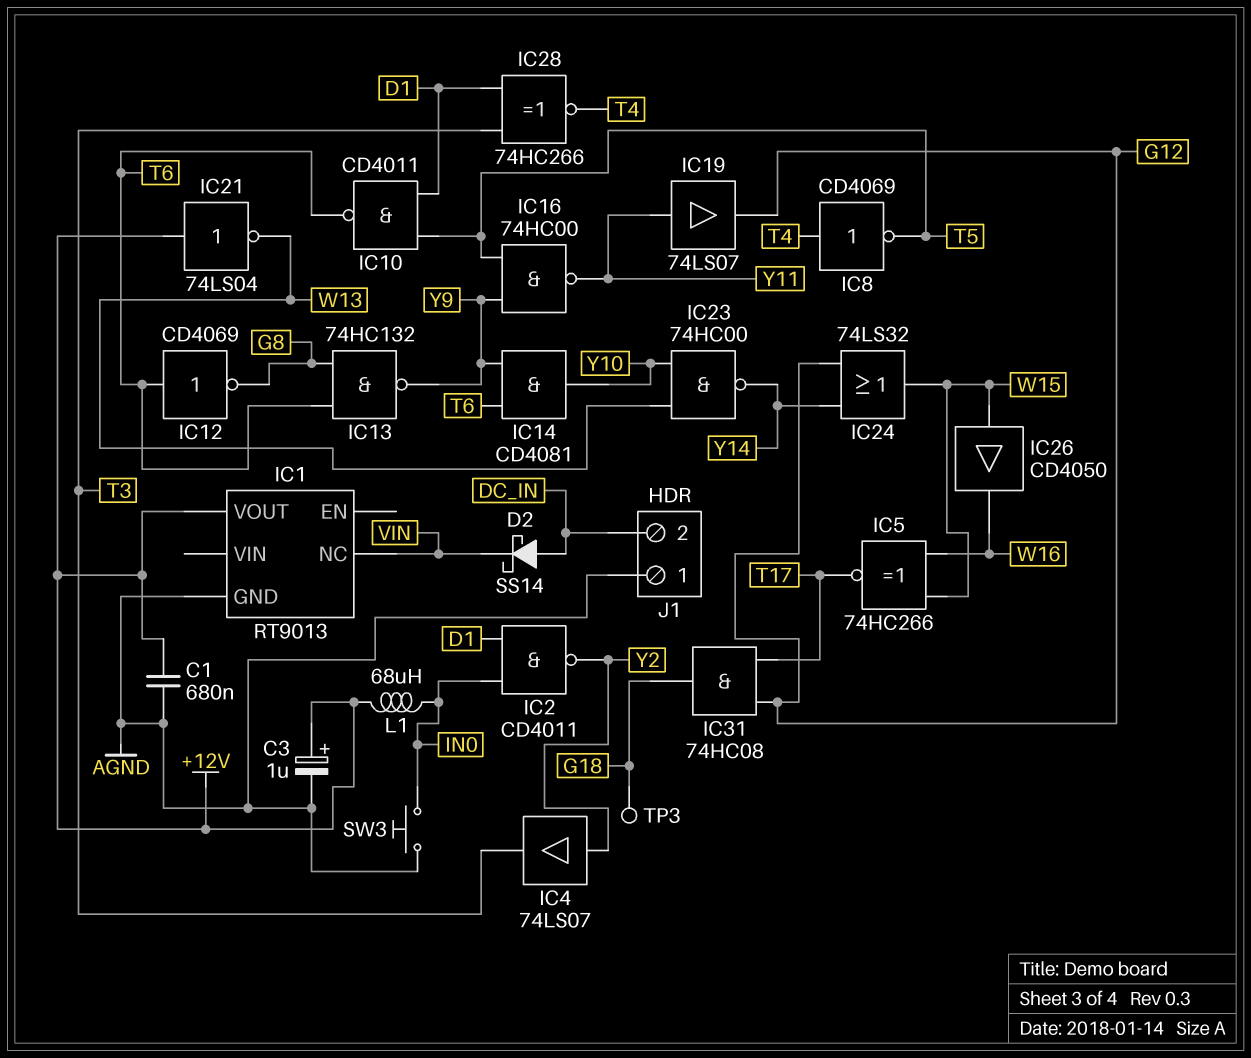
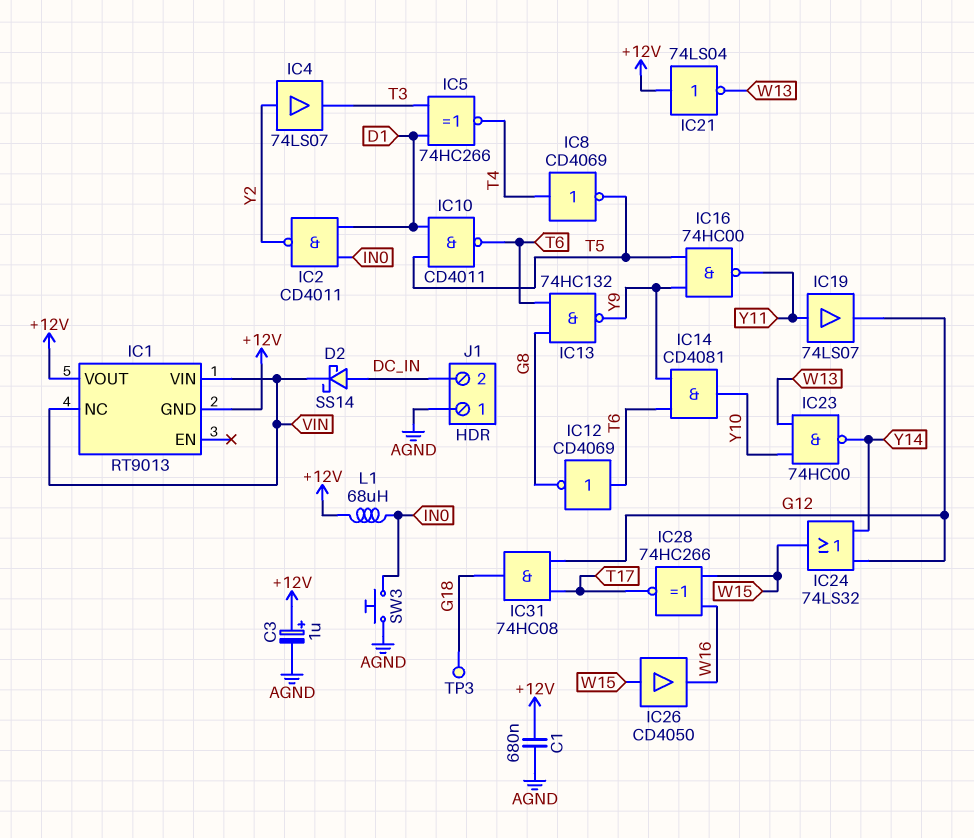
IC1 pin GND: AGND -> +12V
IC1 pin VIN: none -> VIN
IC5: XNOR 74HC266 (in W15, in W16, out T17) -> XNOR 74HC266 (in D1, in T3, out T4)
IC28: XNOR 74HC266 (in D1, in T3, out T4) -> XNOR 74HC266 (in W15, in W16, out T17)

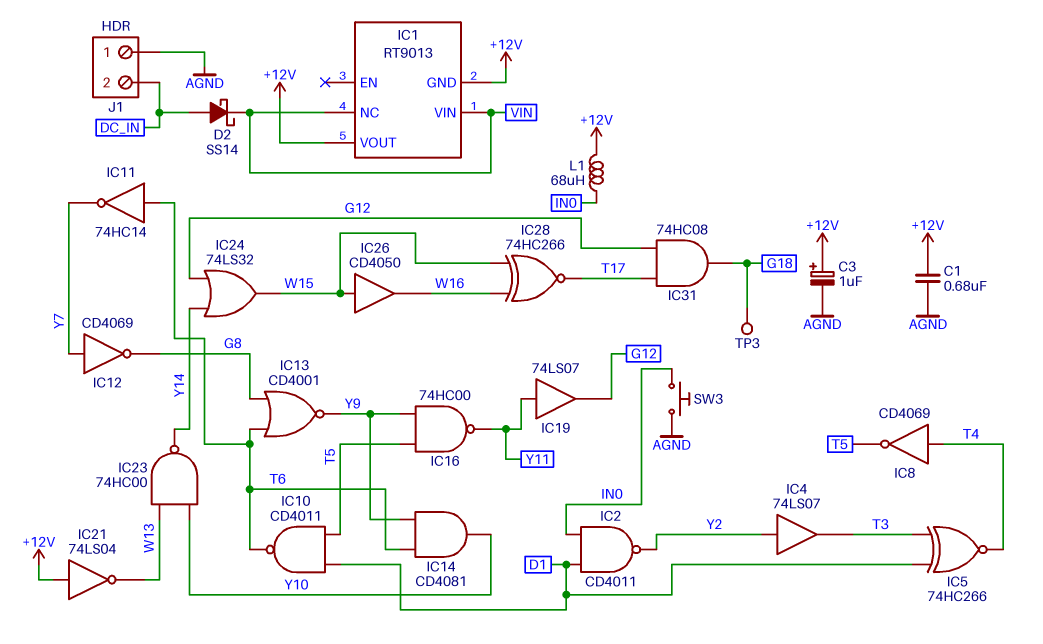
IC11: none -> NOT 74HC14 (in T6, out Y7)
IC12: NOT CD4069 (in T6, out G8) -> NOT CD4069 (in Y7, out G8)
IC13: NAND 74HC132 (in G8, in T6, out Y9) -> NOR CD4001 (in G8, in T6, out Y9)

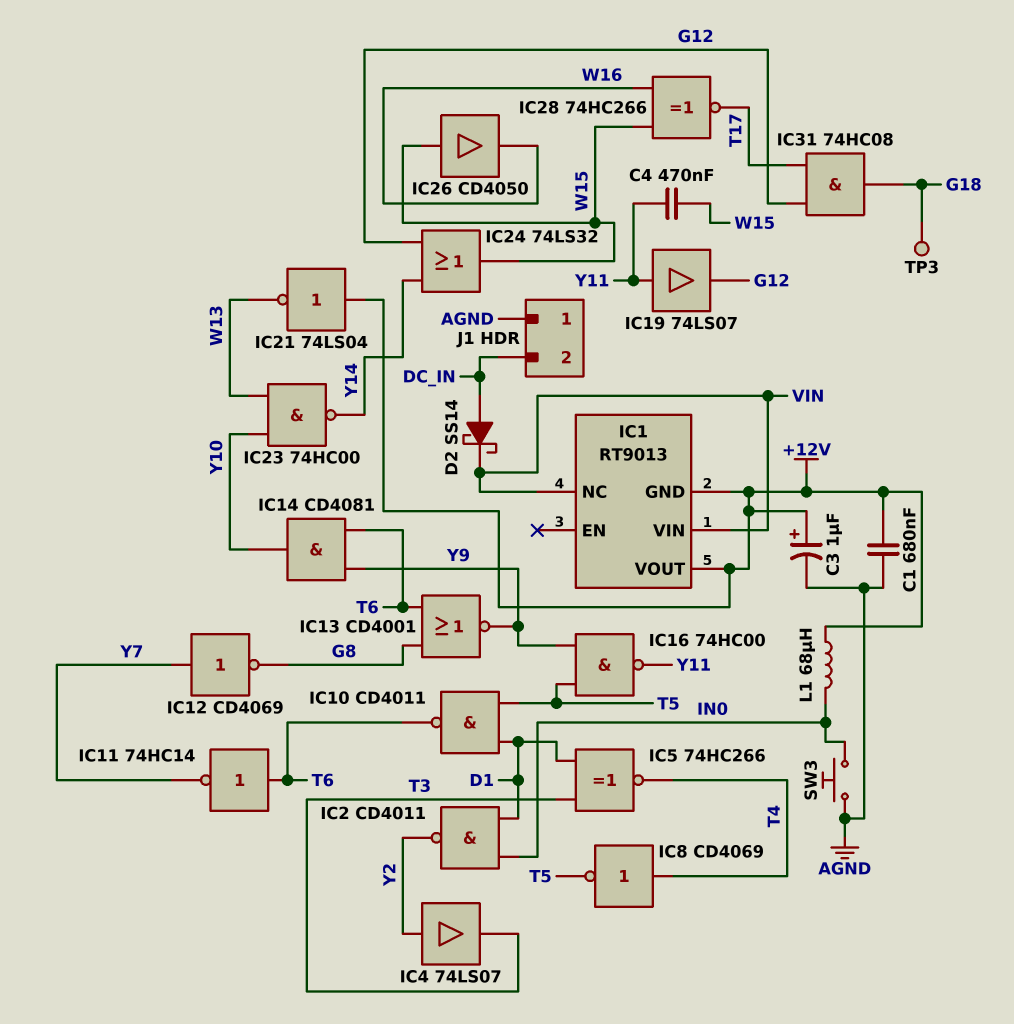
C4: none -> 470nF (W15, Y11)

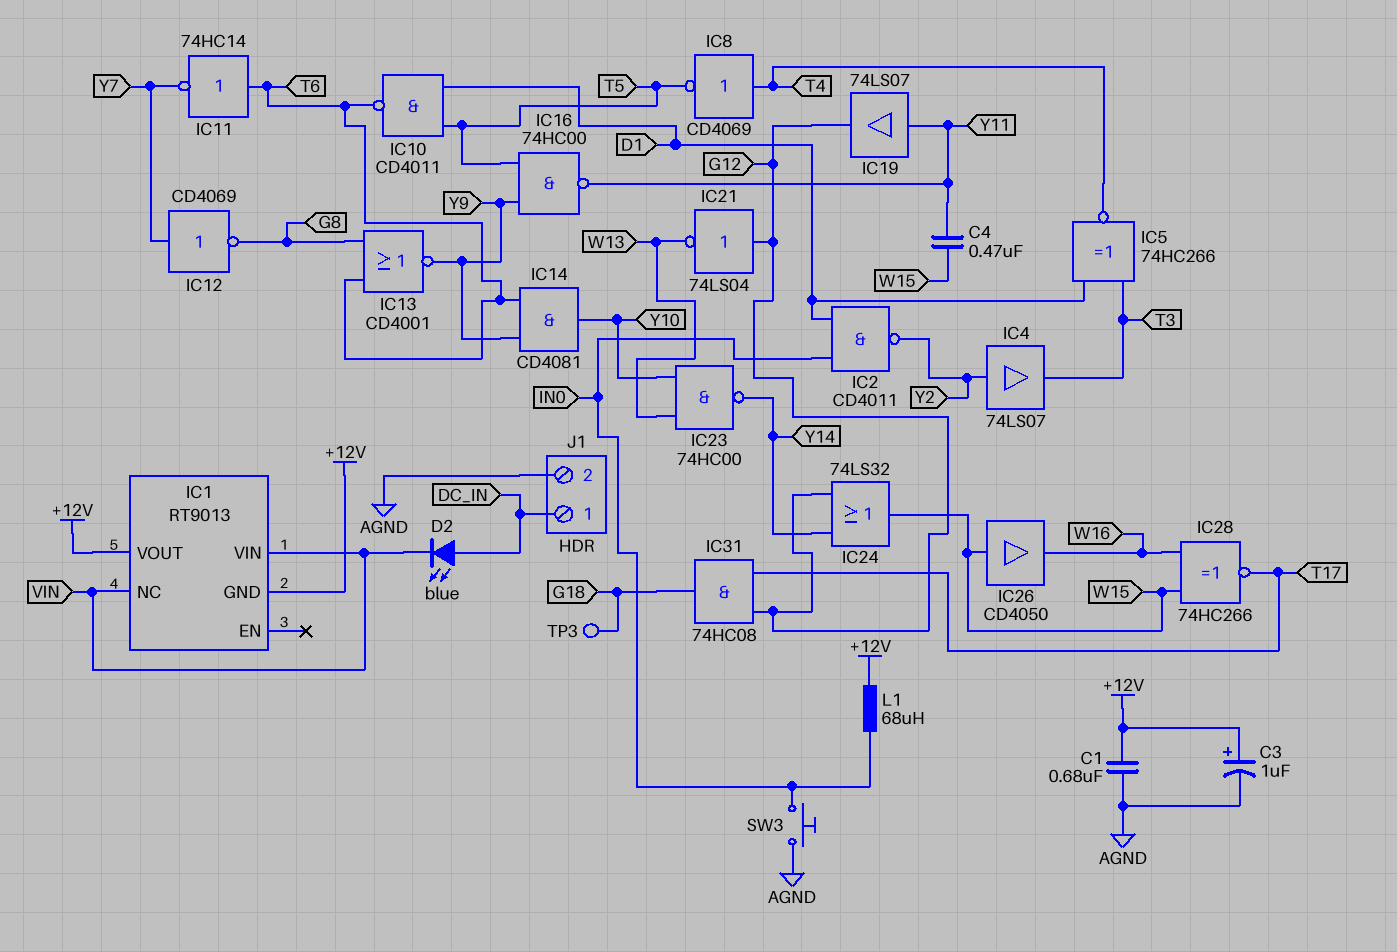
D2: schottky SS14 (A DC_IN, K VIN) -> LED blue (A DC_IN, K VIN)
IC21: NOT 74LS04 (in +12V, out W13) -> NOT 74LS04 (in G12, out W13)
J1 pin 1: AGND -> DC_IN
J1 pin 2: DC_IN -> AGND

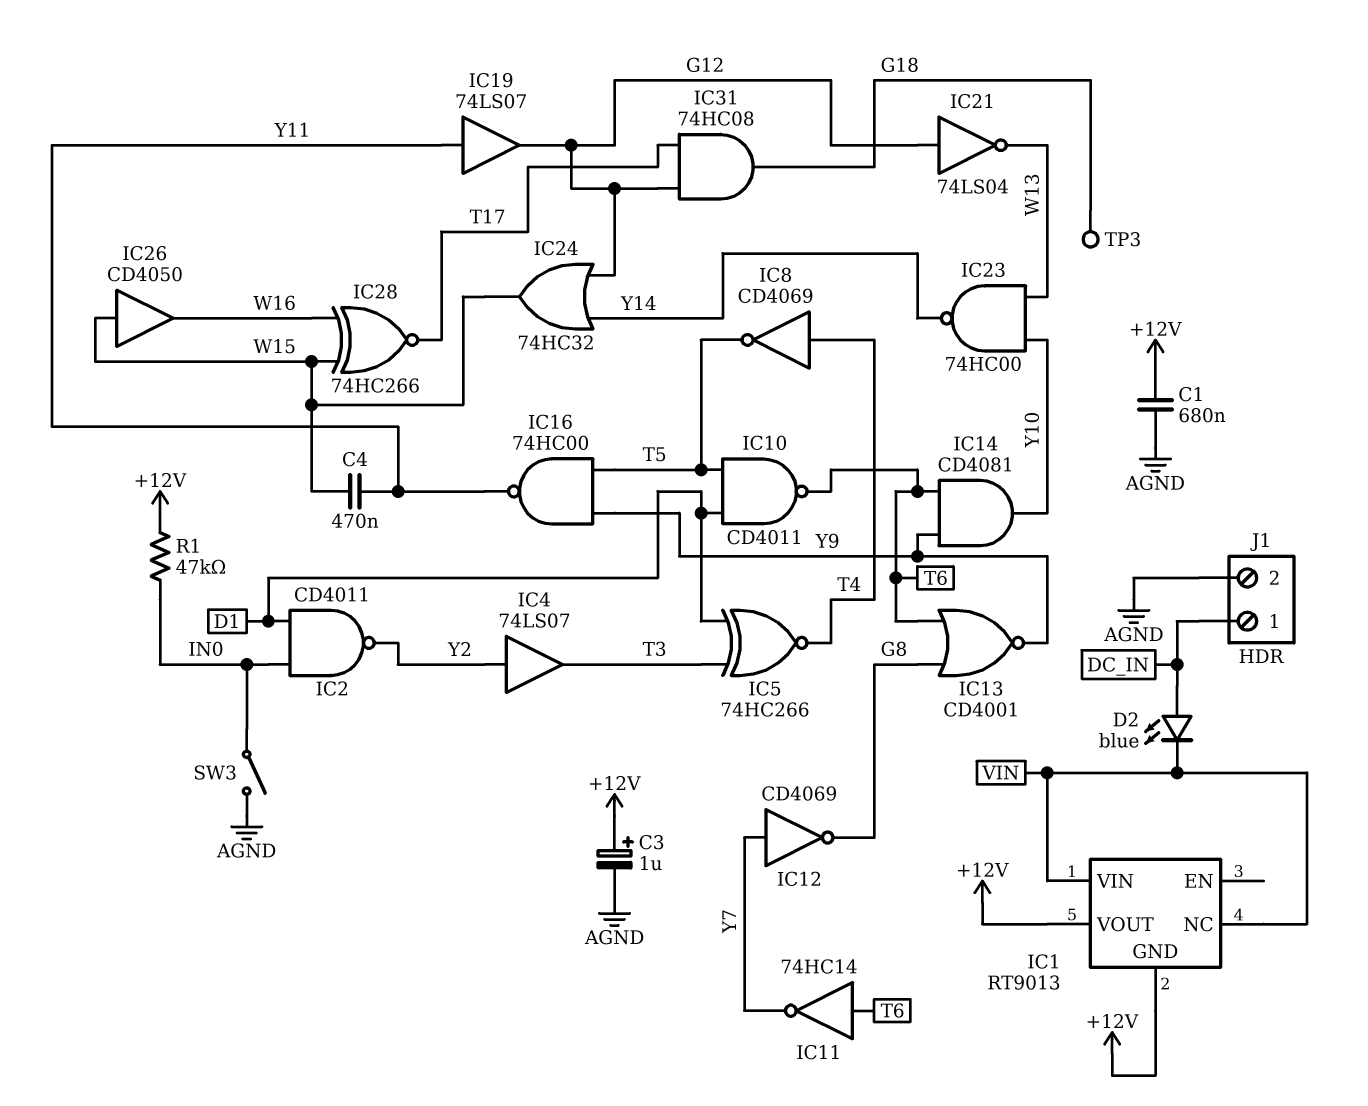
IC24: OR 74LS32 (in G12, in Y14, out W15) -> OR 74HC32 (in G12, in Y14, out W15)
L1: 68uH (+12V, IN0) -> none
R1: none -> 47k (+12V, IN0)
SW3: button (AGND, IN0) -> switch (AGND, IN0)

